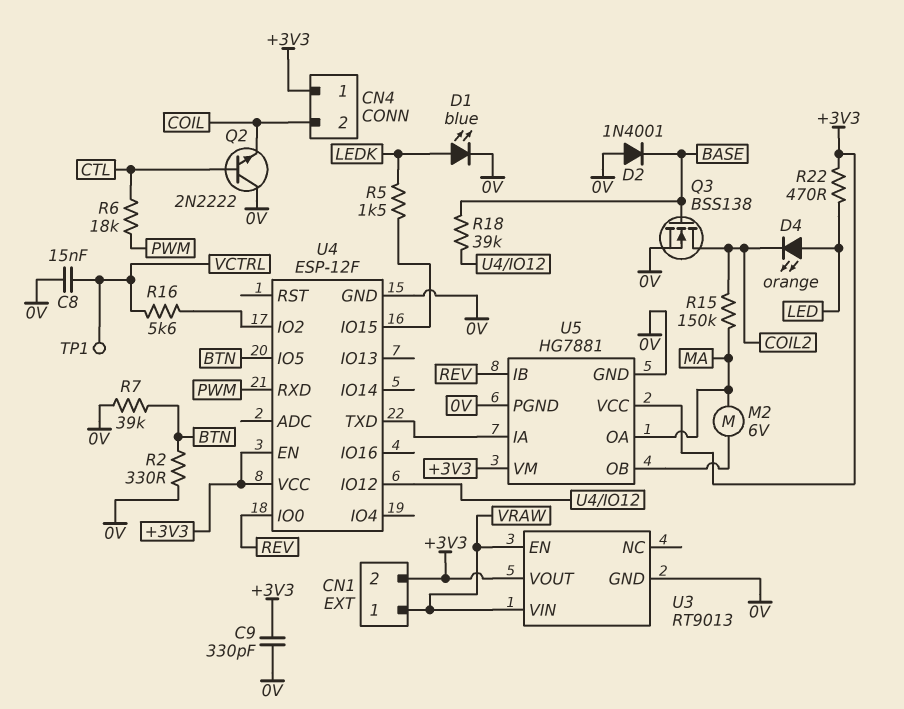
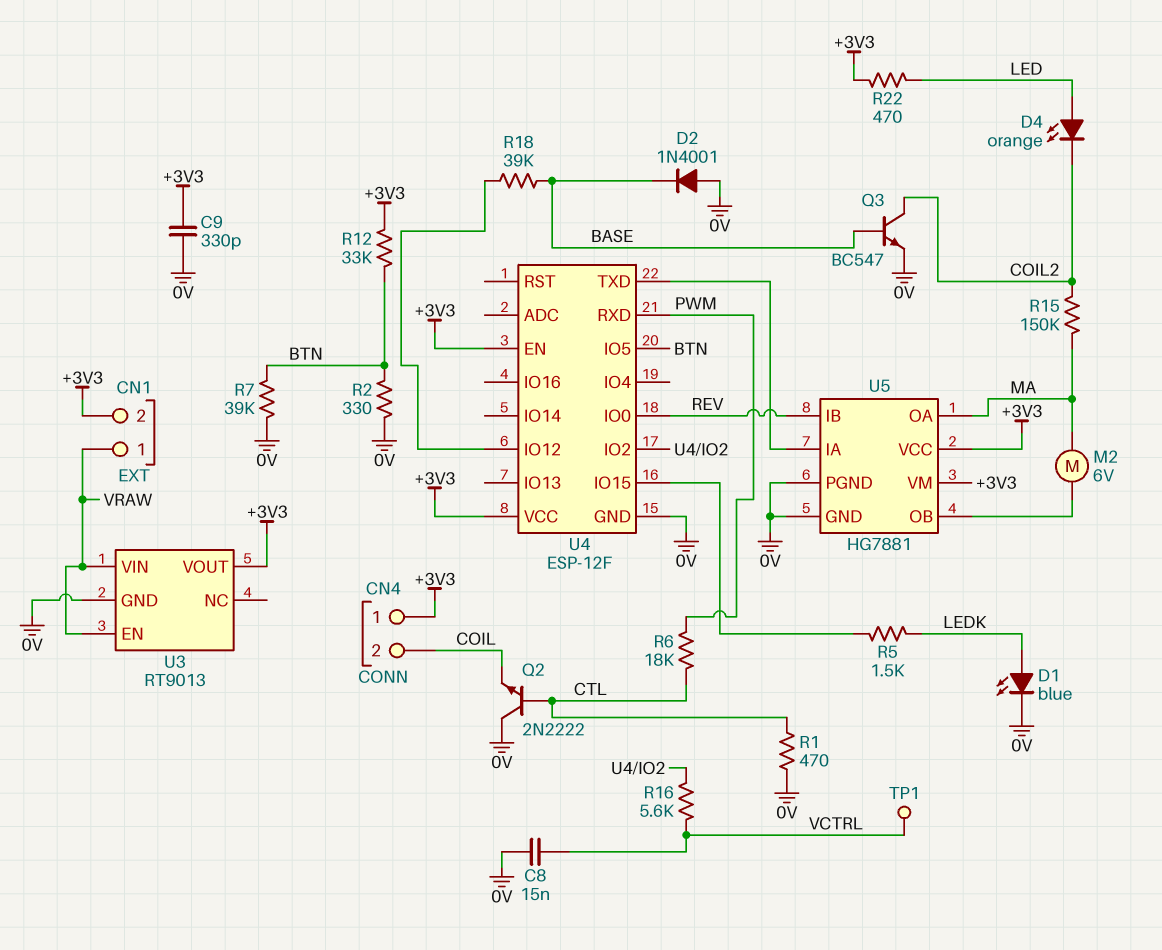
Q3: NMOS BSS138 (G BASE, D COIL2, S 0V) -> NPN BC547 (B BASE, C COIL2, E 0V)
R1: none -> 470 (0V, CTL)
R12: none -> 33k (+3V3, BTN)

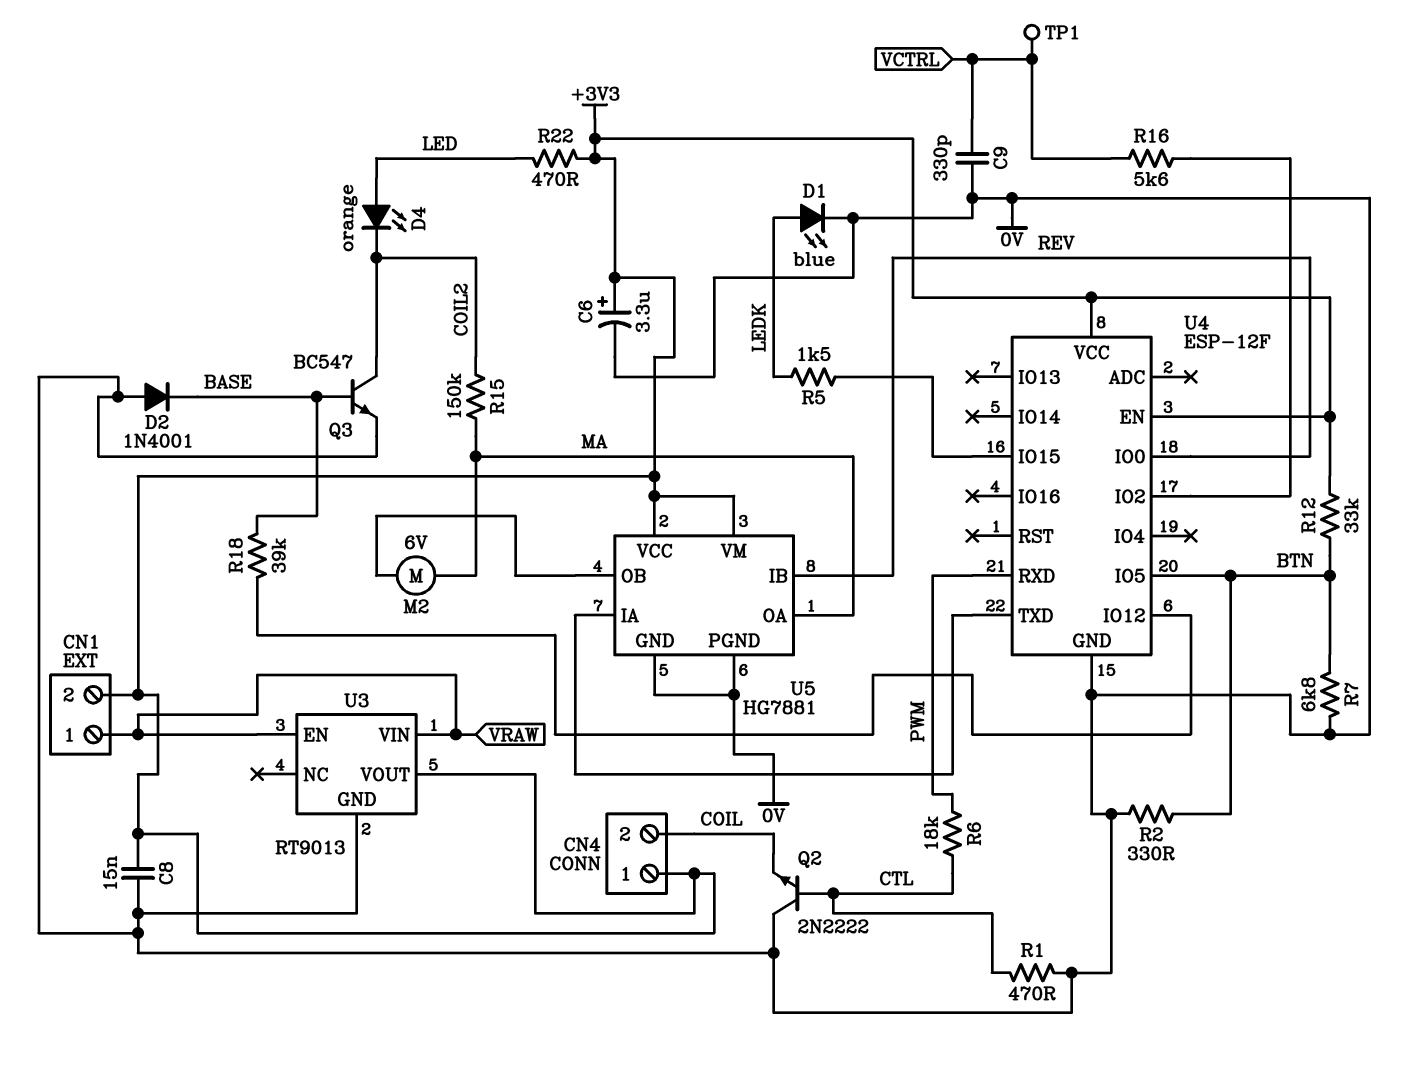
C6: none -> 3.3uF (plus +3V3, minus 0V)
C8: 15nF (0V, VCTRL) -> 15nF (+3V3, 0V)
C9: 330pF (+3V3, 0V) -> 330pF (0V, VCTRL)
R7: 39k (0V, BTN) -> 6.8k (0V, BTN)

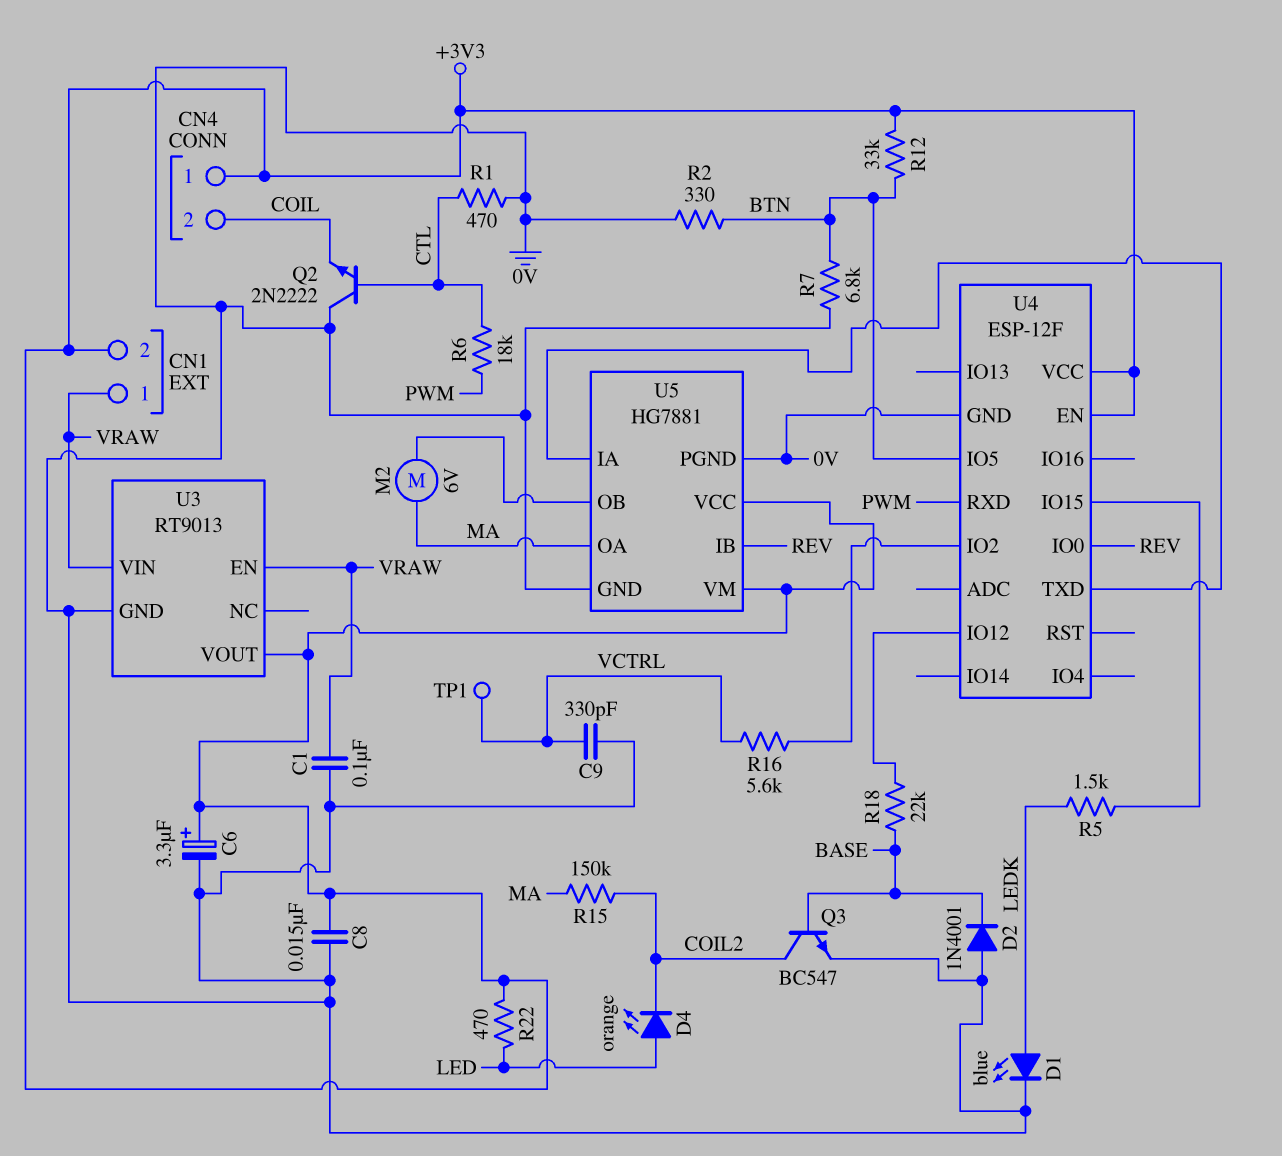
C1: none -> 100nF (0V, VRAW)
R18: 39k (BASE, U4/IO12) -> 22k (BASE, U4/IO12)

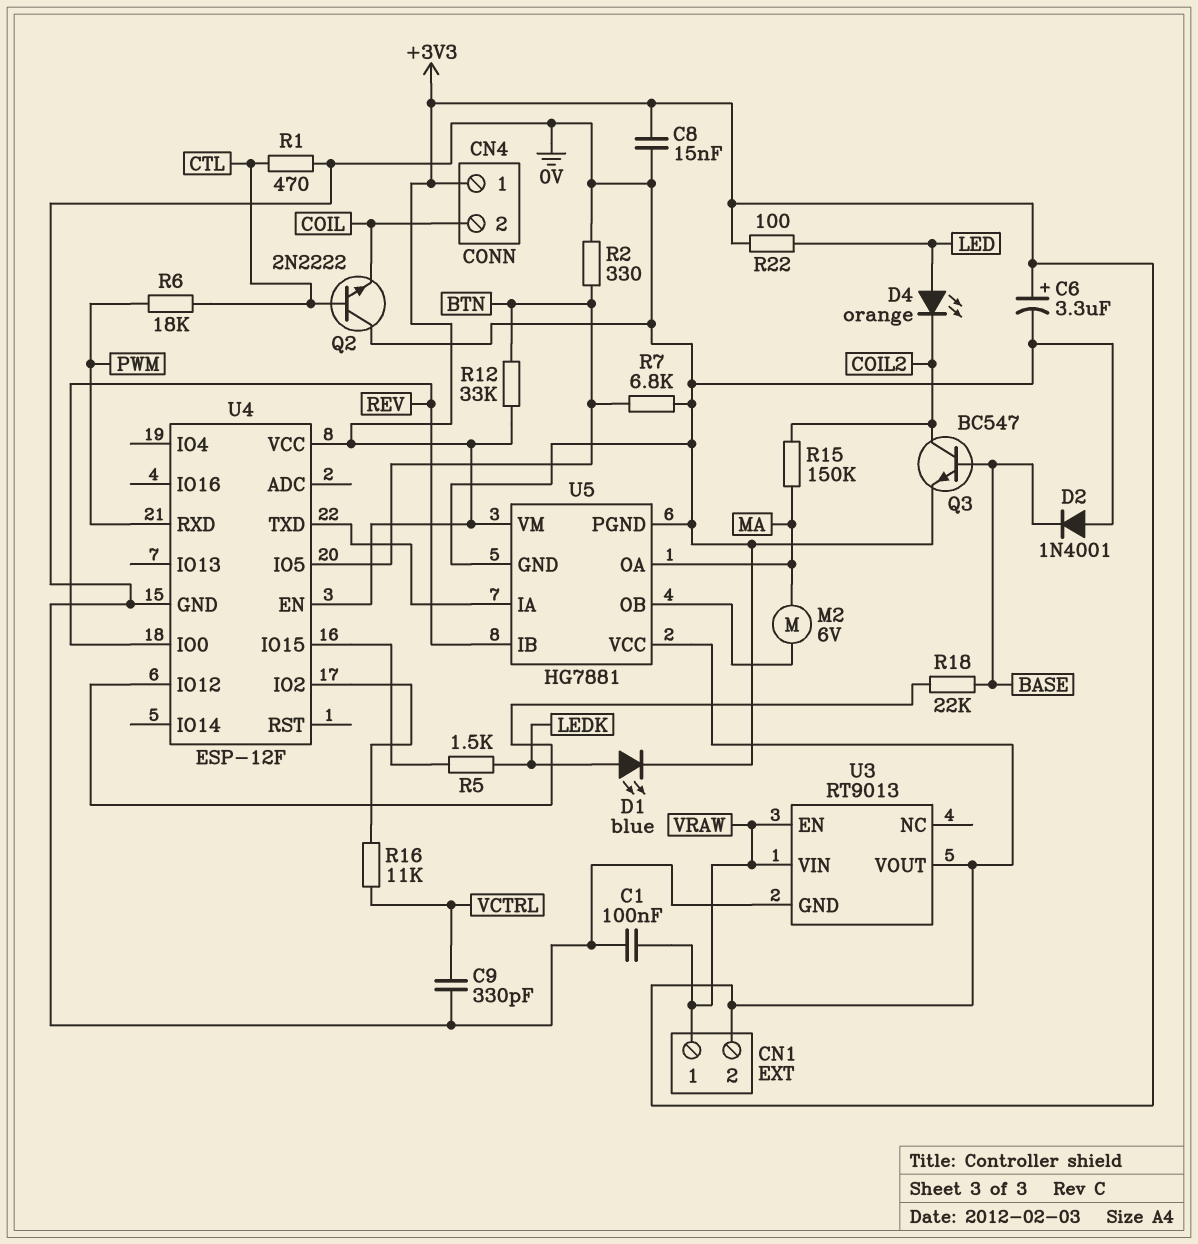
R16: 5.6k (U4/IO2, VCTRL) -> 11k (U4/IO2, VCTRL)
R22: 470 (+3V3, LED) -> 100 (+3V3, LED)
TP1: test point (VCTRL) -> none

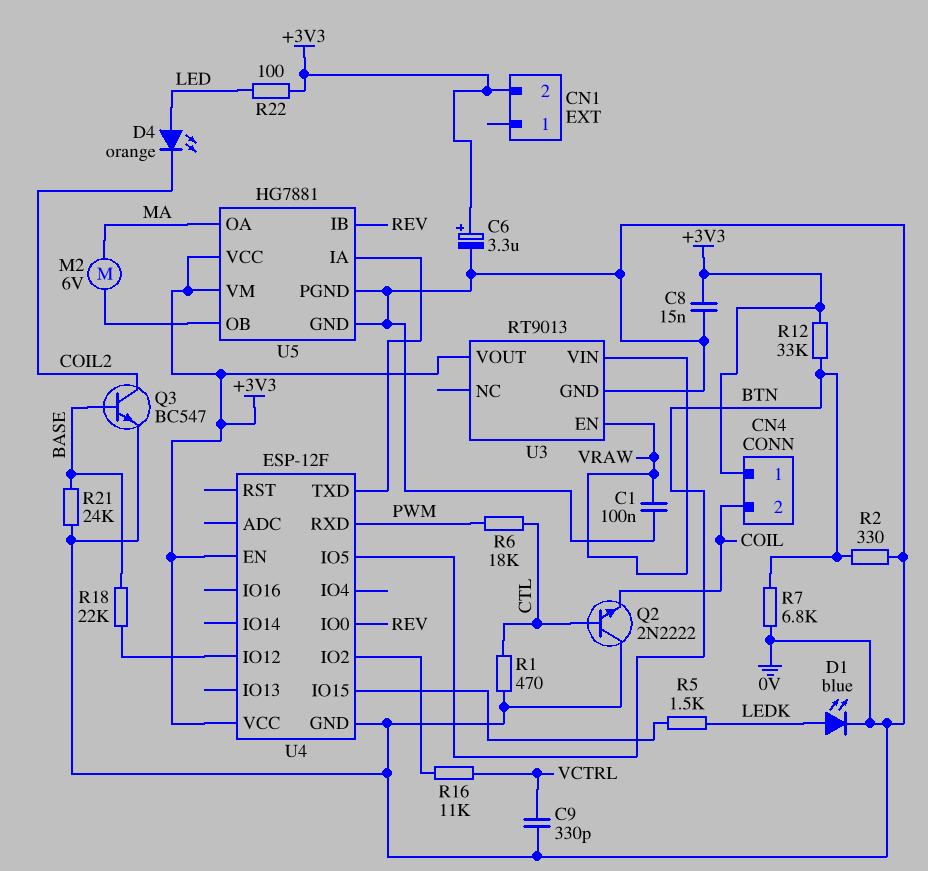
CN1 pin 1: VRAW -> none
D2: diode 1N4001 (A 0V, K BASE) -> none
R15: 150k (COIL2, MA) -> none
R21: none -> 24k (0V, BASE)

